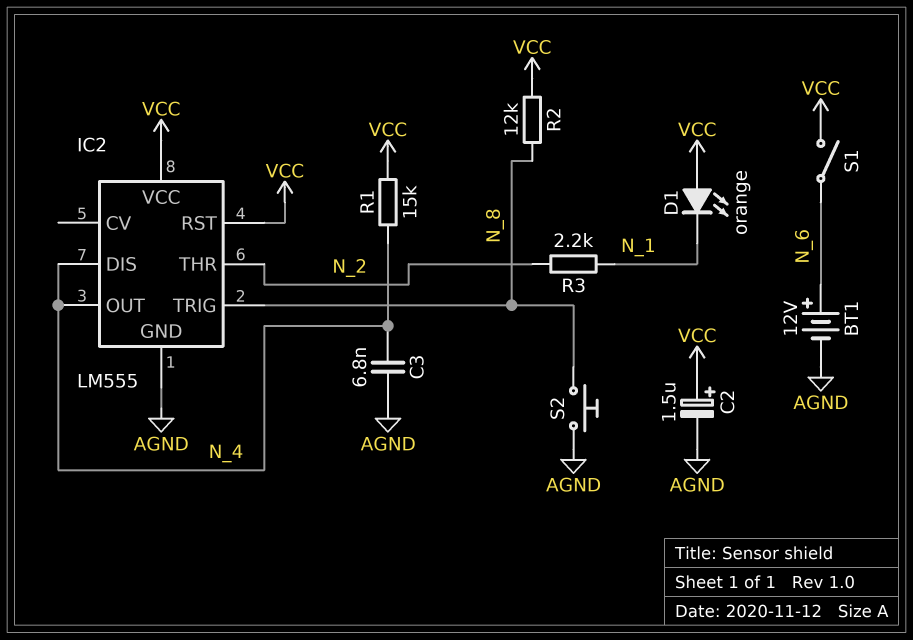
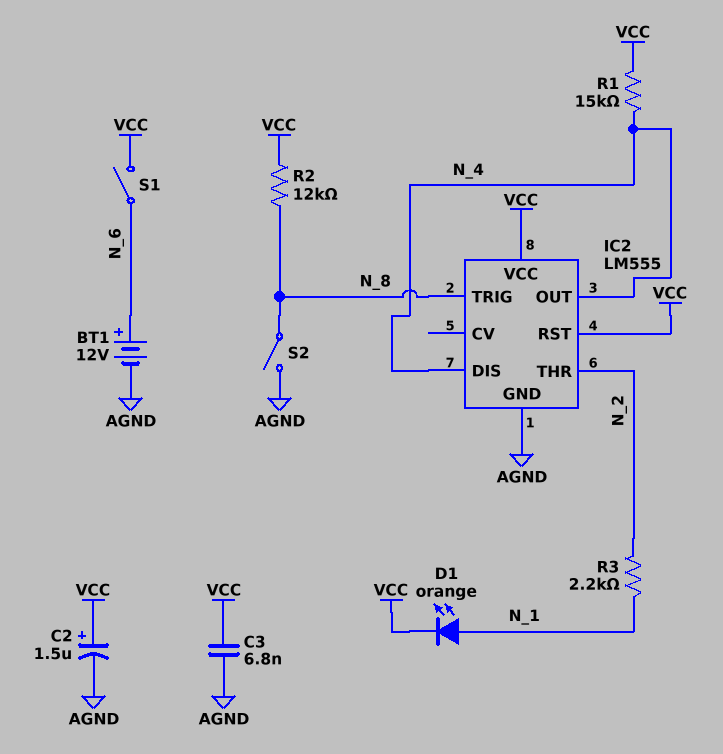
C3: 6.8nF (AGND, N_4) -> 6.8nF (AGND, VCC)
D1: LED orange (A VCC, K N_1) -> LED orange (A N_1, K VCC)
S2: button (AGND, N_8) -> switch (AGND, N_8)

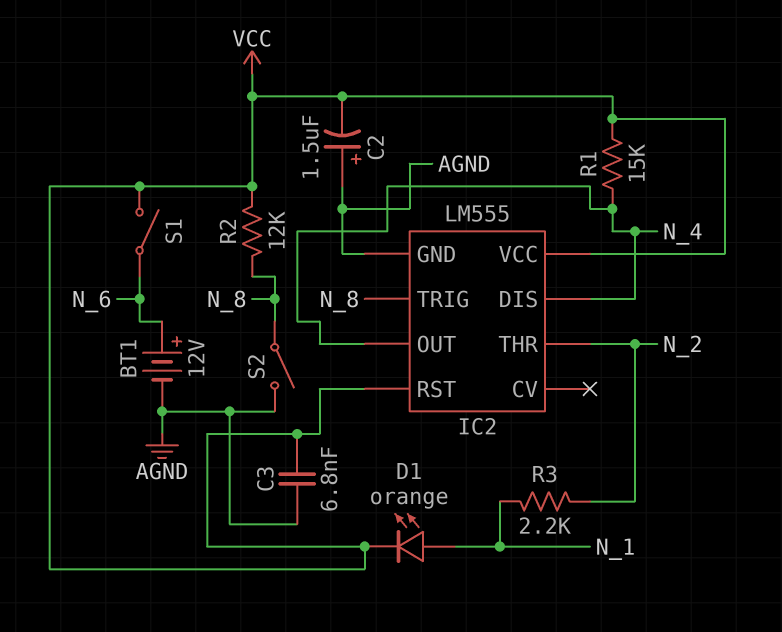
C2: 1.5uF (plus VCC, minus AGND) -> 1.5uF (plus AGND, minus VCC)

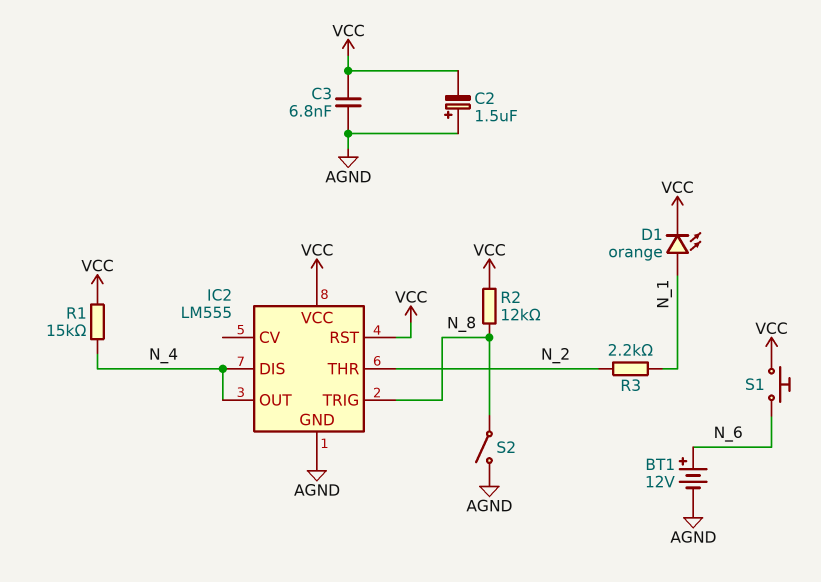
S1: switch (N_6, VCC) -> button (N_6, VCC)

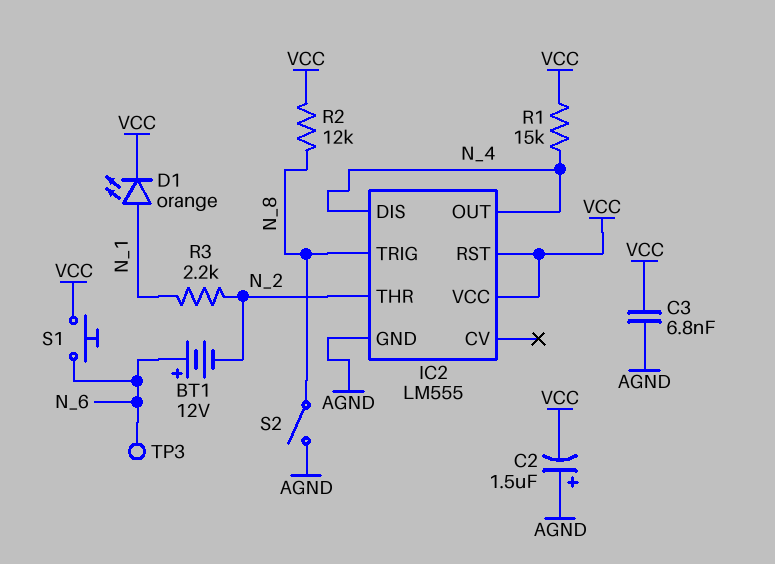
BT1: 12V (plus N_6, minus AGND) -> 12V (plus N_6, minus N_2)
TP3: none -> test point (N_6)

